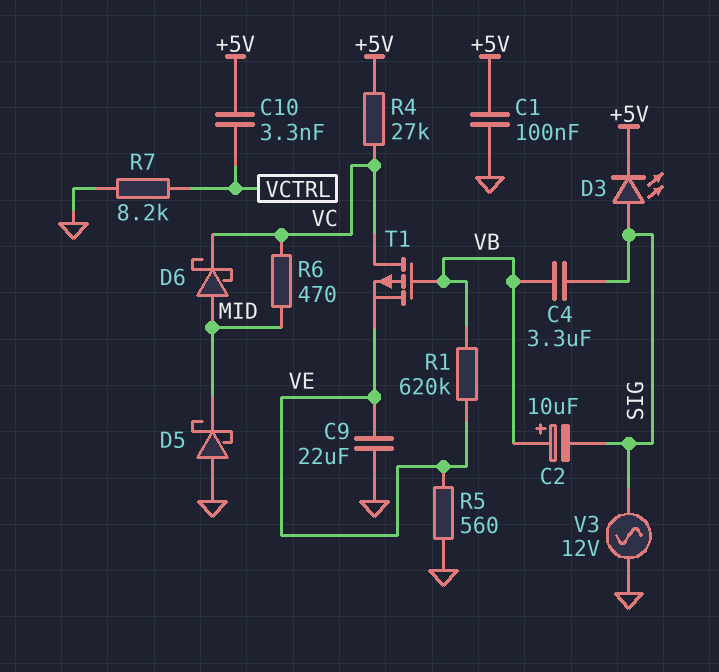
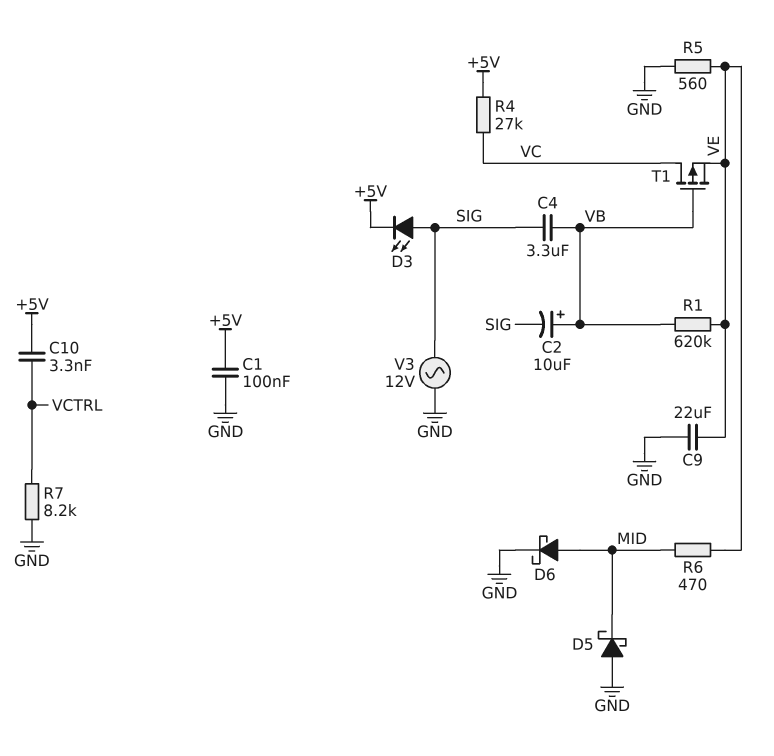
D6: schottky (A MID, K VC) -> schottky (A MID, K GND)
R6: 470 (MID, VC) -> 470 (MID, VE)

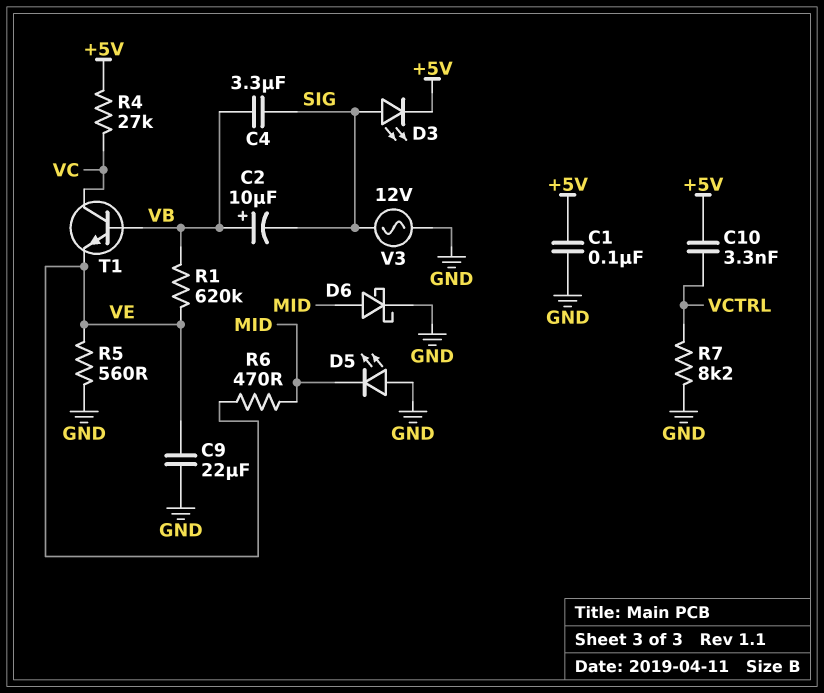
D5: schottky (A GND, K MID) -> LED (A GND, K MID)
T1: PMOS (G VB, D VC, S VE) -> NPN (B VB, C VC, E VE)

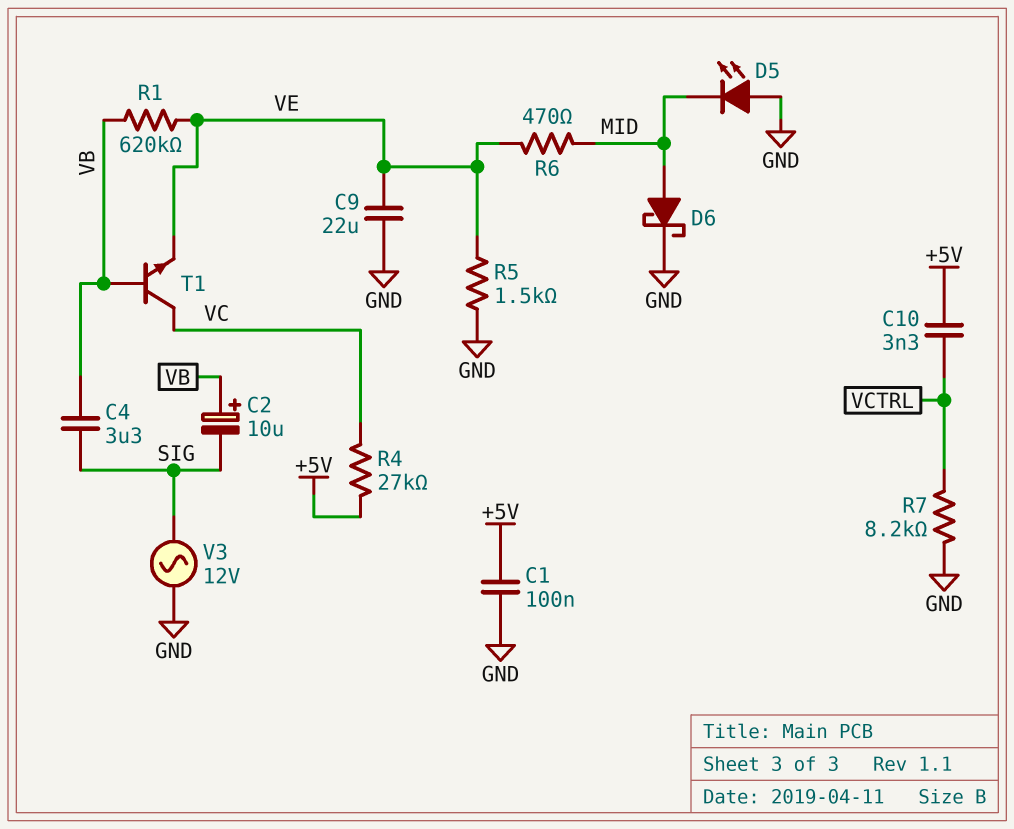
D3: LED (A SIG, K +5V) -> none
R5: 560 (GND, VE) -> 1.5k (GND, VE)

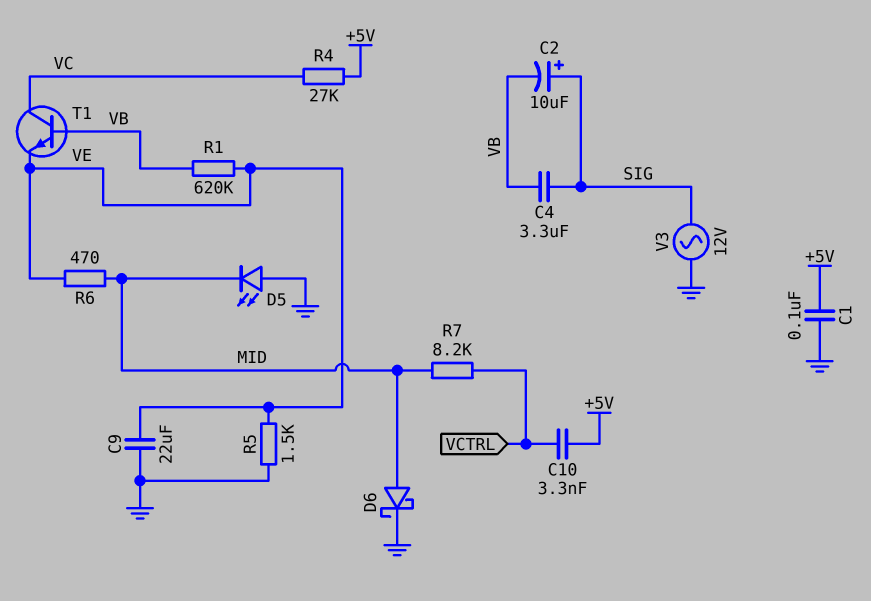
C2: 10uF (plus VB, minus SIG) -> 10uF (plus SIG, minus VB)
R7: 8.2k (GND, VCTRL) -> 8.2k (MID, VCTRL)

